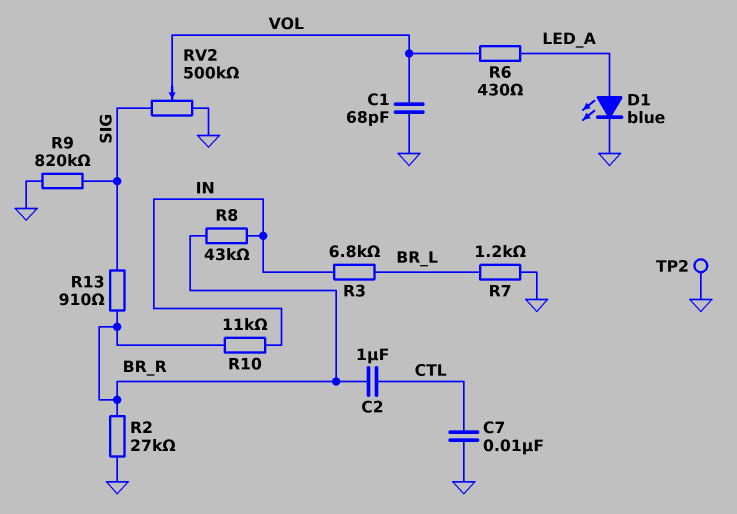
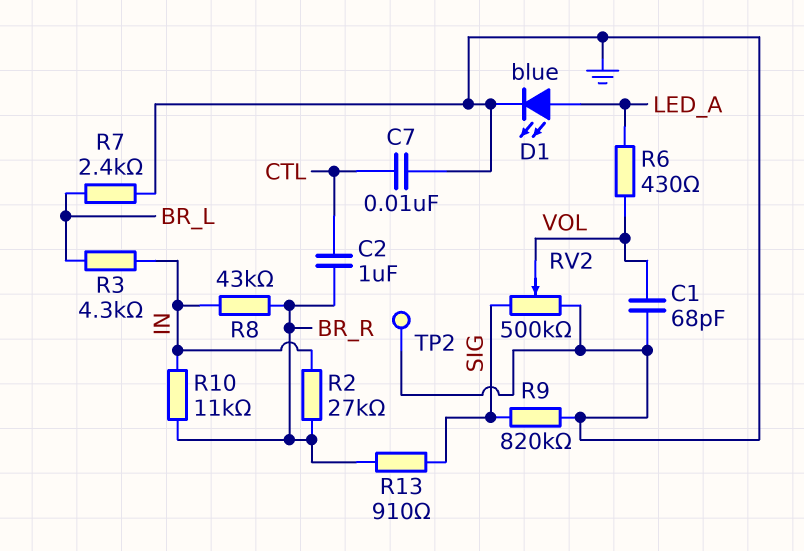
R2: 27k (BR_R, GND) -> 27k (BR_R, IN)
R3: 6.8k (BR_L, IN) -> 4.3k (BR_L, IN)
R7: 1.2k (BR_L, GND) -> 2.4k (BR_L, GND)

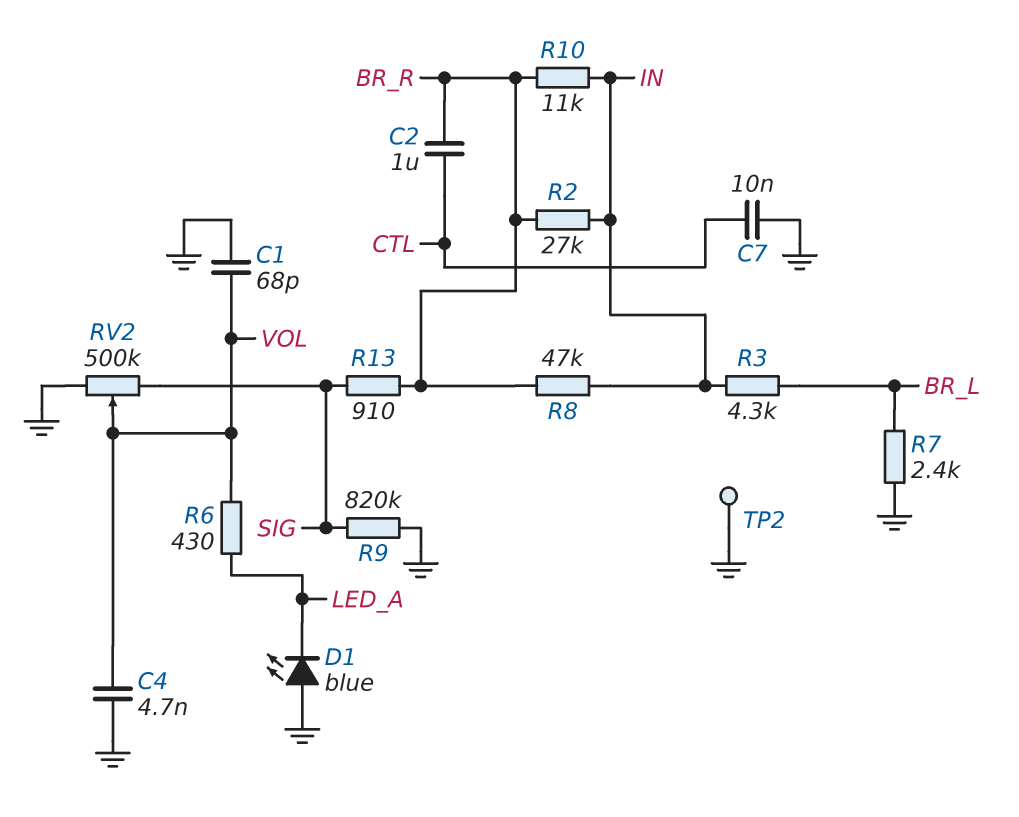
C4: none -> 4.7nF (GND, VOL)
D1: LED blue (A LED_A, K GND) -> LED blue (A GND, K LED_A)
R8: 43k (BR_R, IN) -> 47k (BR_R, IN)

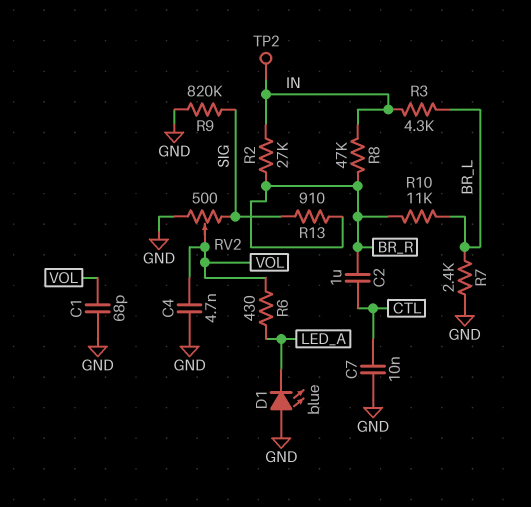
R10: 11k (BR_R, IN) -> 11k (BR_L, BR_R)
RV2: 500k (GND, SIG, wiper VOL) -> 500 (GND, SIG, wiper VOL)
TP2: test point (GND) -> test point (IN)

